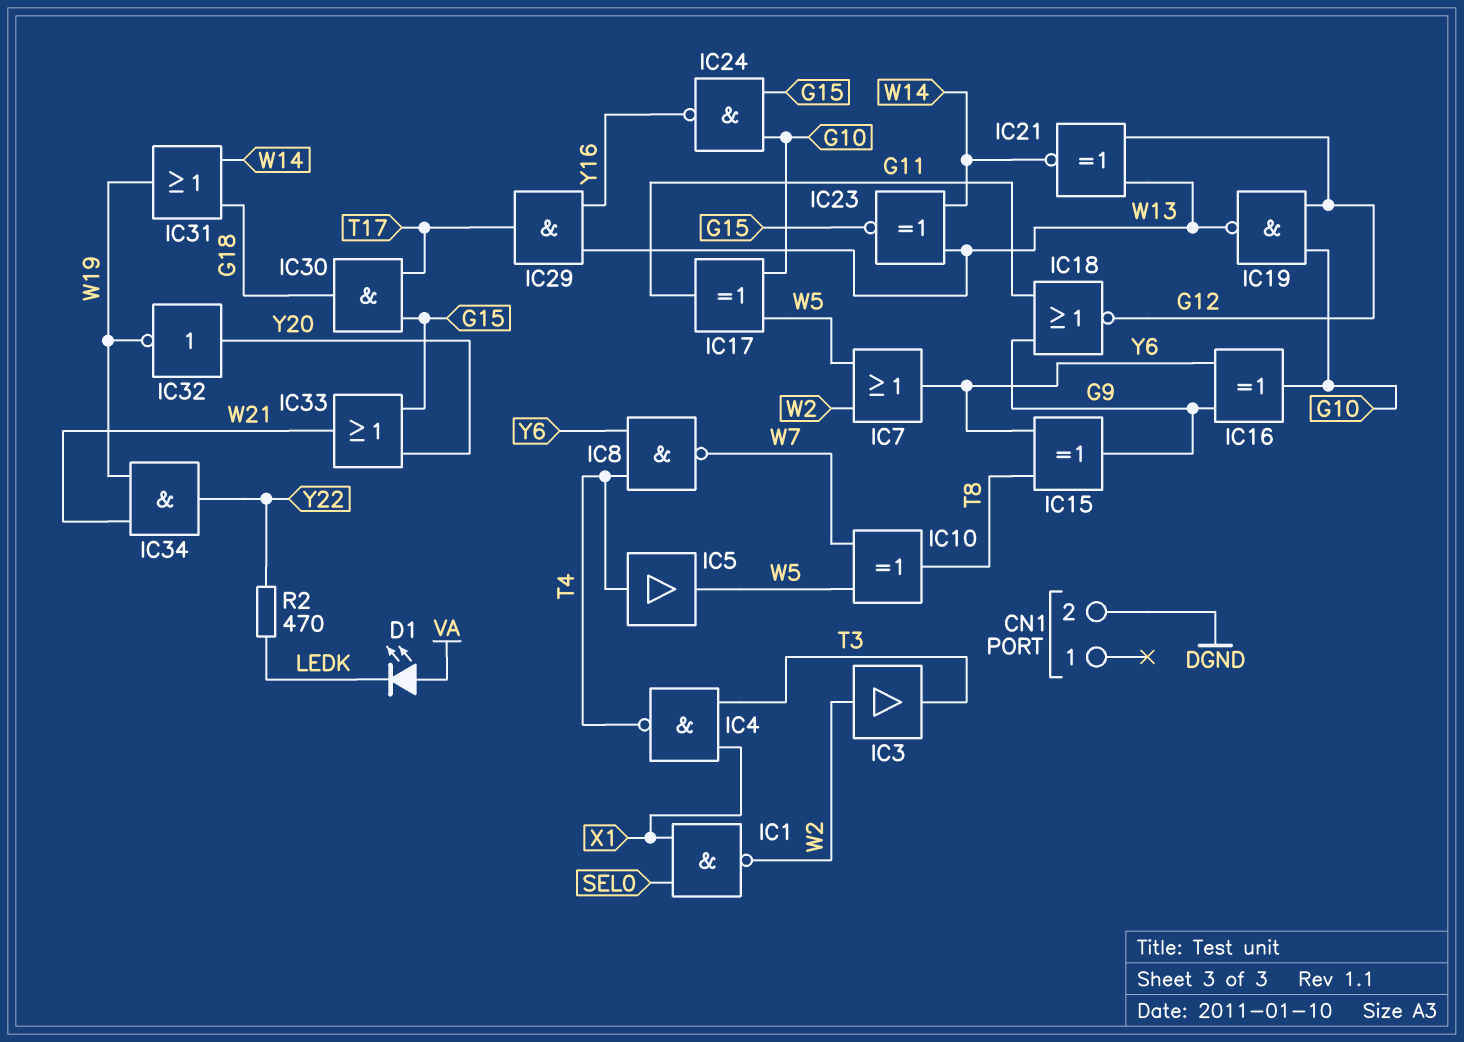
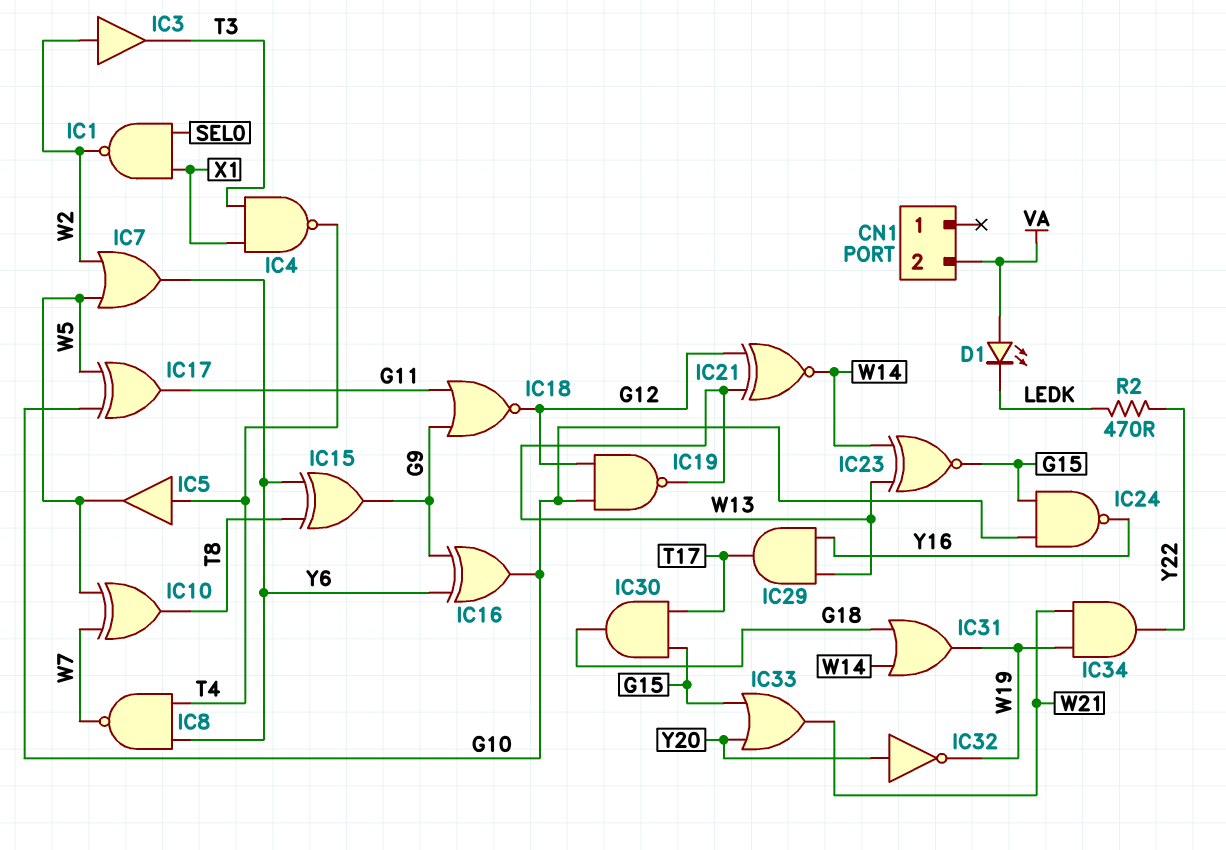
CN1 pin 2: DGND -> VA

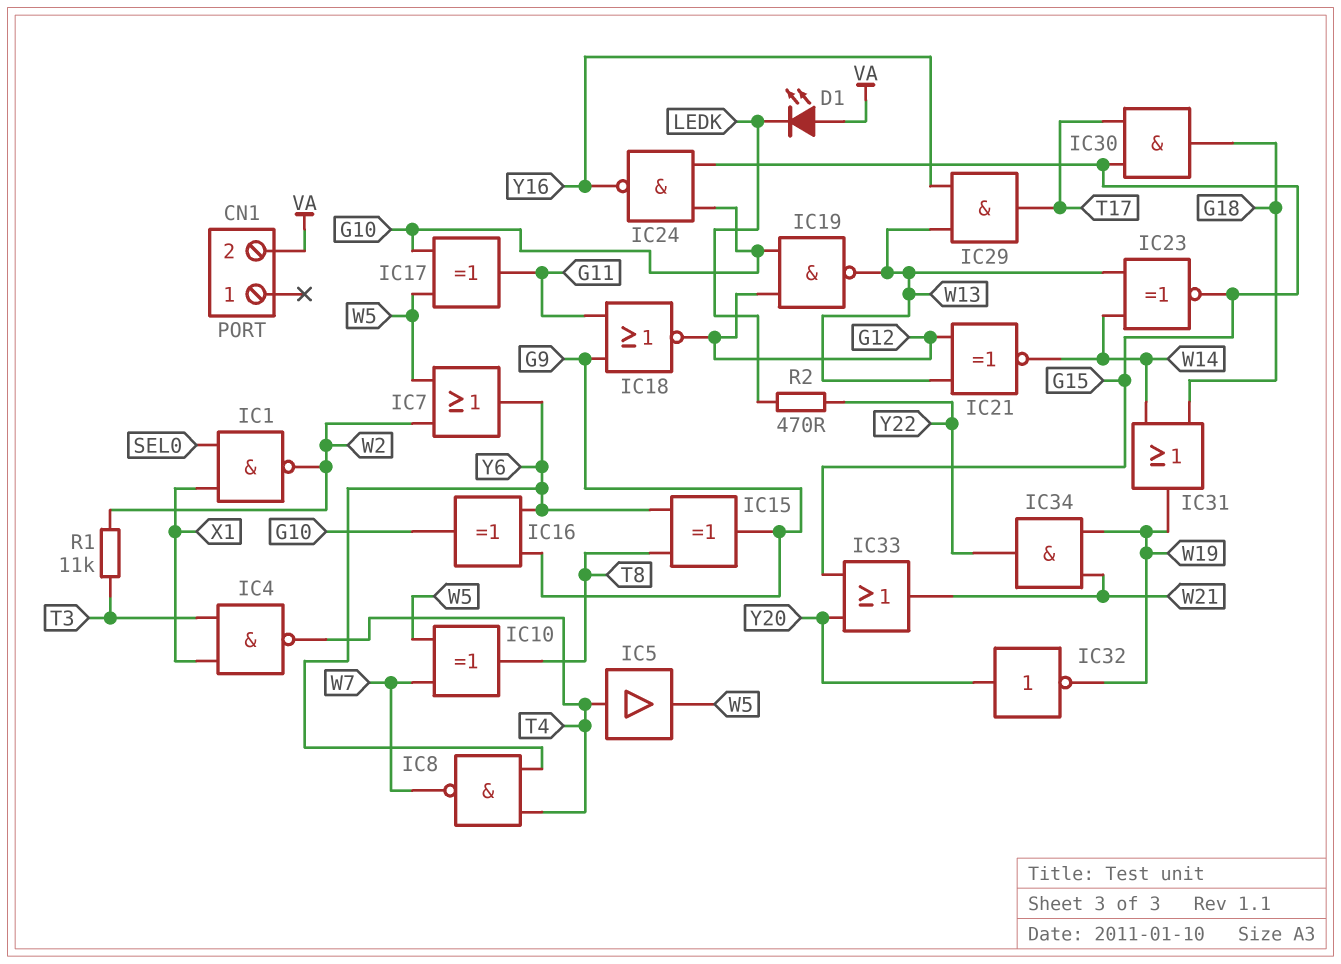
IC3: buffer (in W2, out T3) -> none
R1: none -> 11k (T3, W2)

